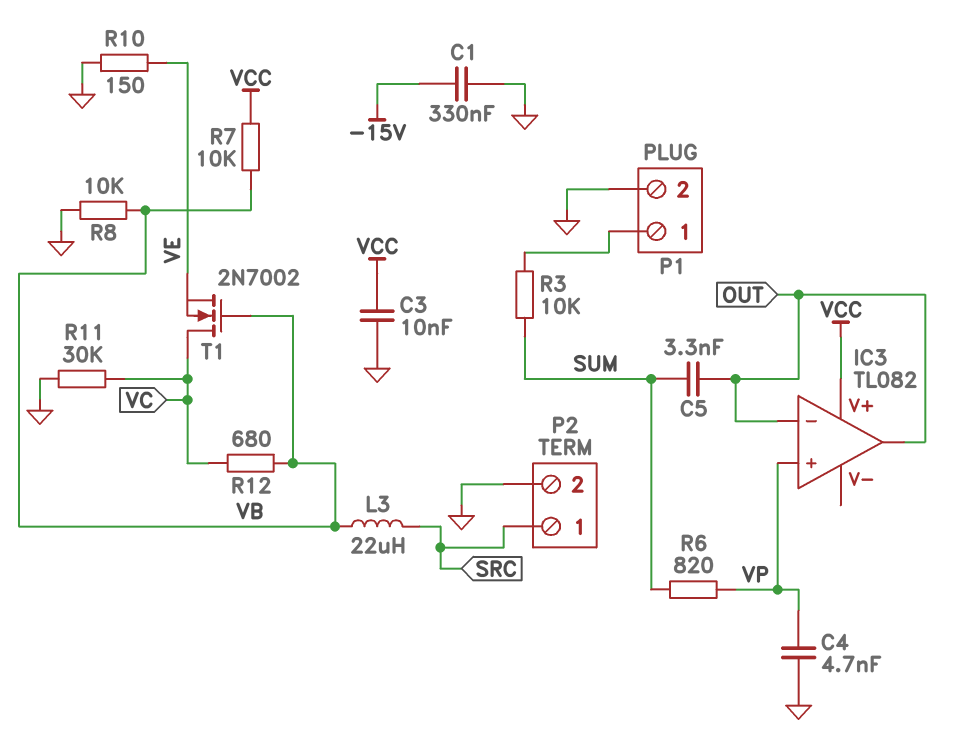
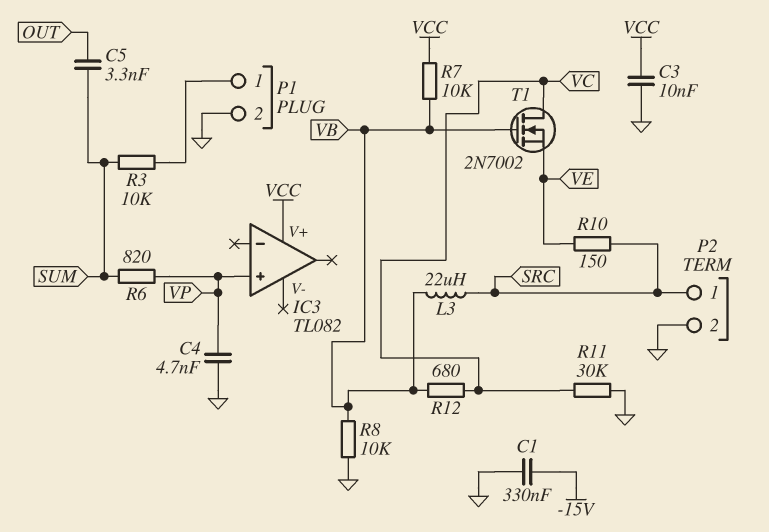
IC3 pin in-: OUT -> none
IC3 pin out: OUT -> none
R10: 150 (GND, VE) -> 150 (SRC, VE)

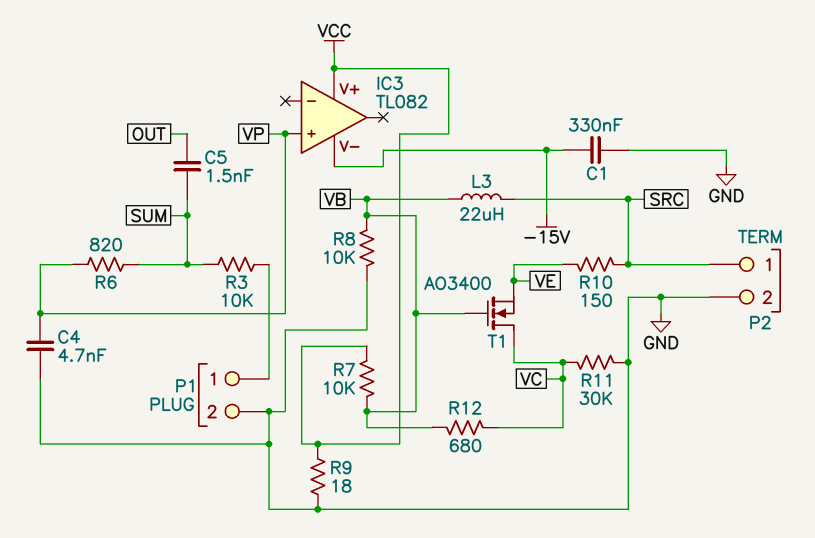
C3: 10nF (GND, VCC) -> none
C5: 3.3nF (OUT, SUM) -> 1.5nF (OUT, SUM)
IC3 pin V-: none -> -15V
R9: none -> 18 (GND, VCC)
T1: NMOS 2N7002 (G VB, D VC, S VE) -> NMOS AO3400 (G VB, D VC, S VE)

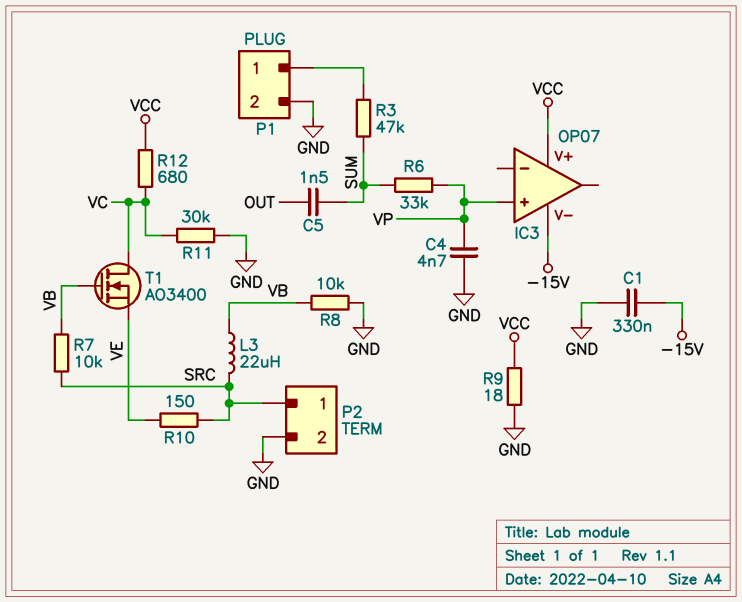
IC3: TL082 -> OP07
R3: 10k (P1/1, SUM) -> 47k (P1/1, SUM)
R6: 820 (SUM, VP) -> 33k (SUM, VP)
R7: 10k (VB, VCC) -> 10k (SRC, VB)
R12: 680 (VB, VC) -> 680 (VC, VCC)

